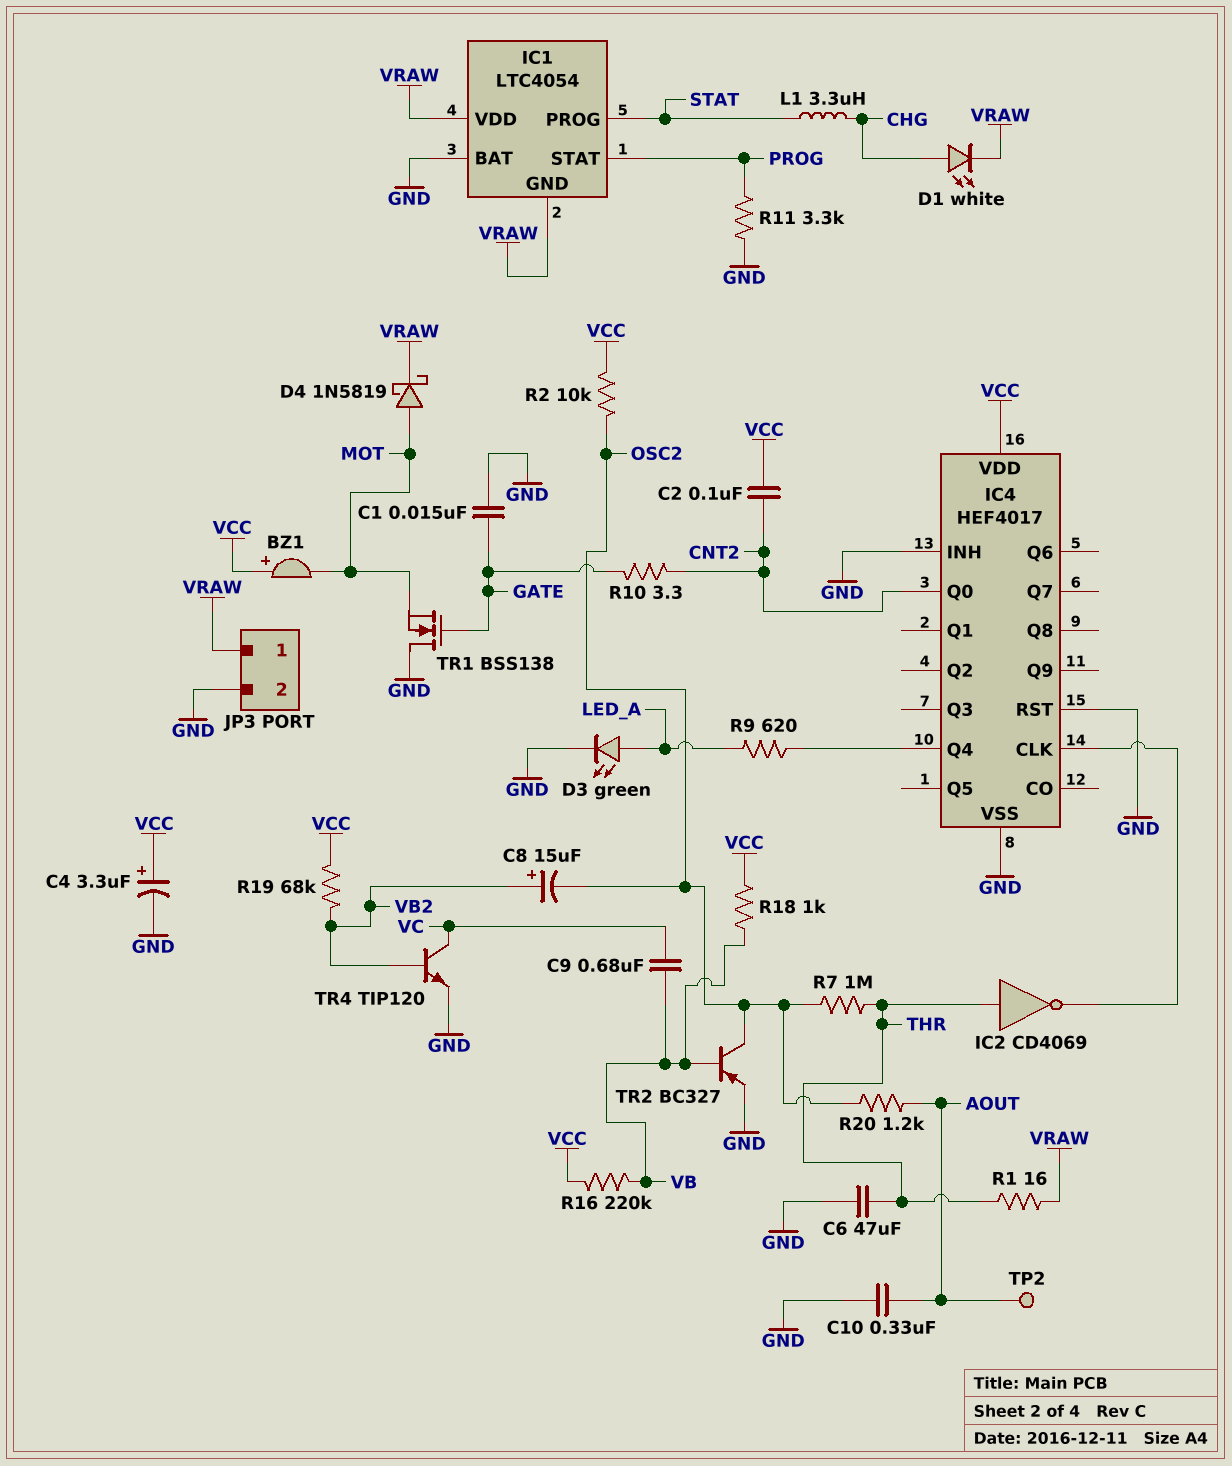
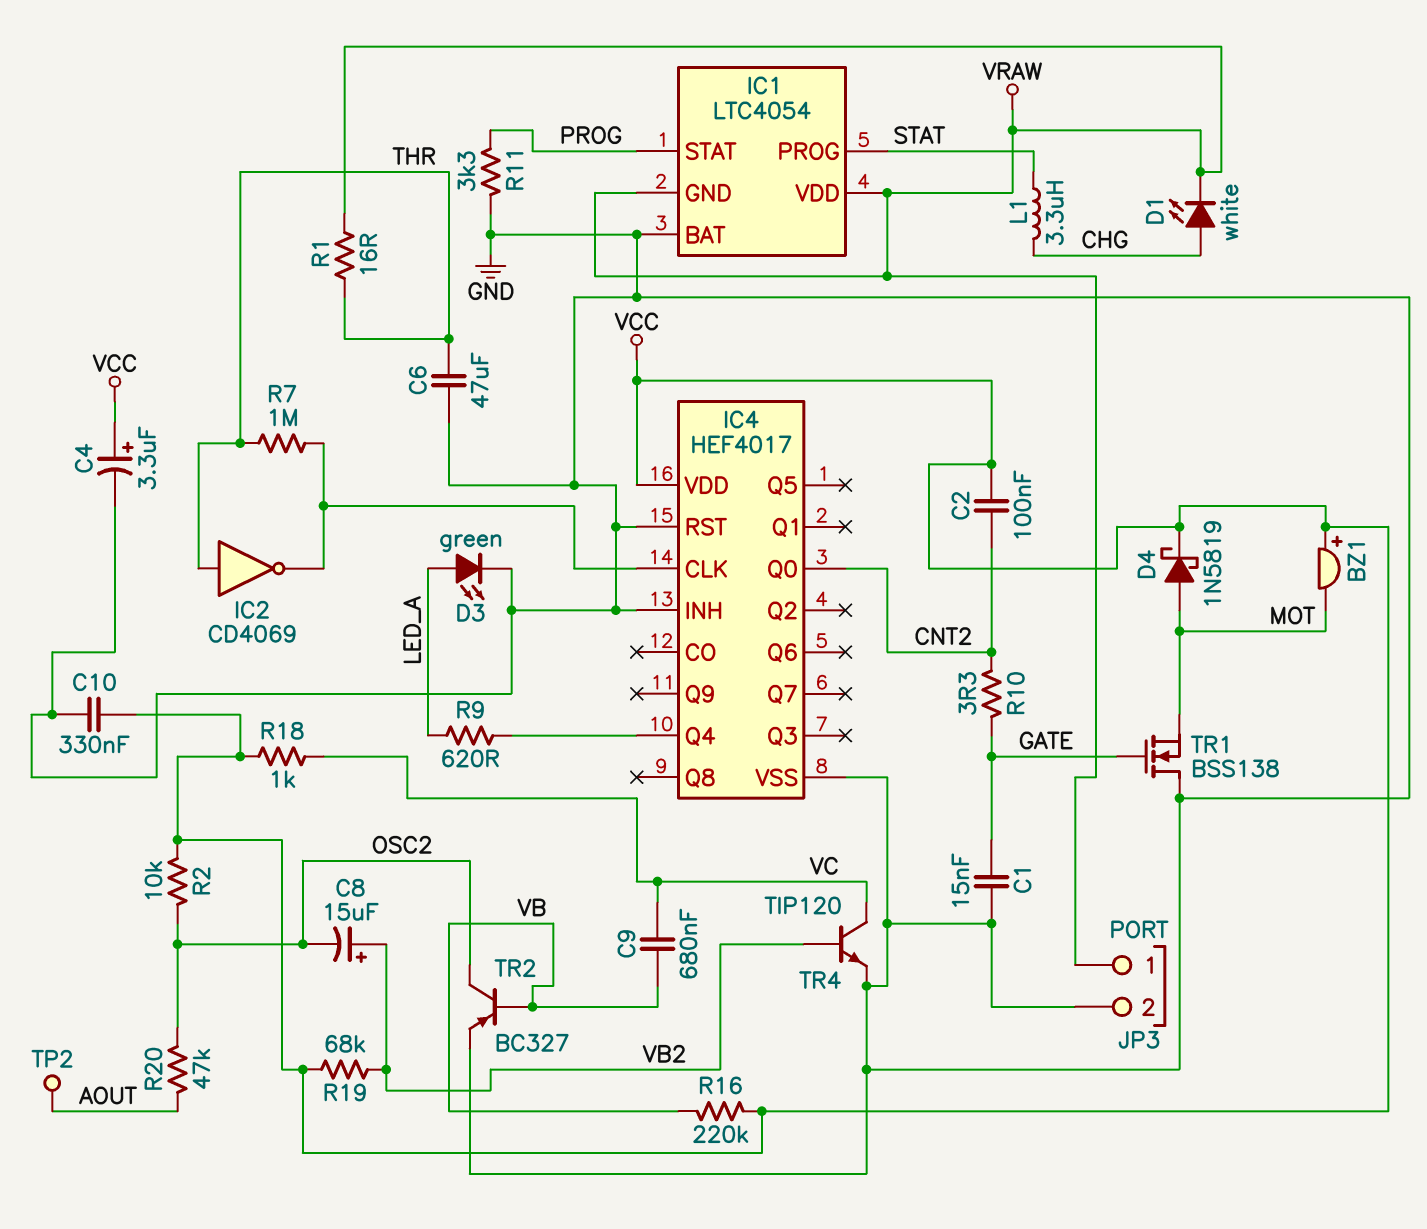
C10: 330nF (AOUT, GND) -> 330nF (GND, VCC)
D4: schottky 1N5819 (A MOT, K VRAW) -> schottky 1N5819 (A MOT, K VCC)
R7: 1M (OSC2, THR) -> 1M (IC4/CLK, THR)
R18: 1k (VB, VCC) -> 1k (VC, VCC)
R20: 1.2k (AOUT, OSC2) -> 47k (AOUT, OSC2)

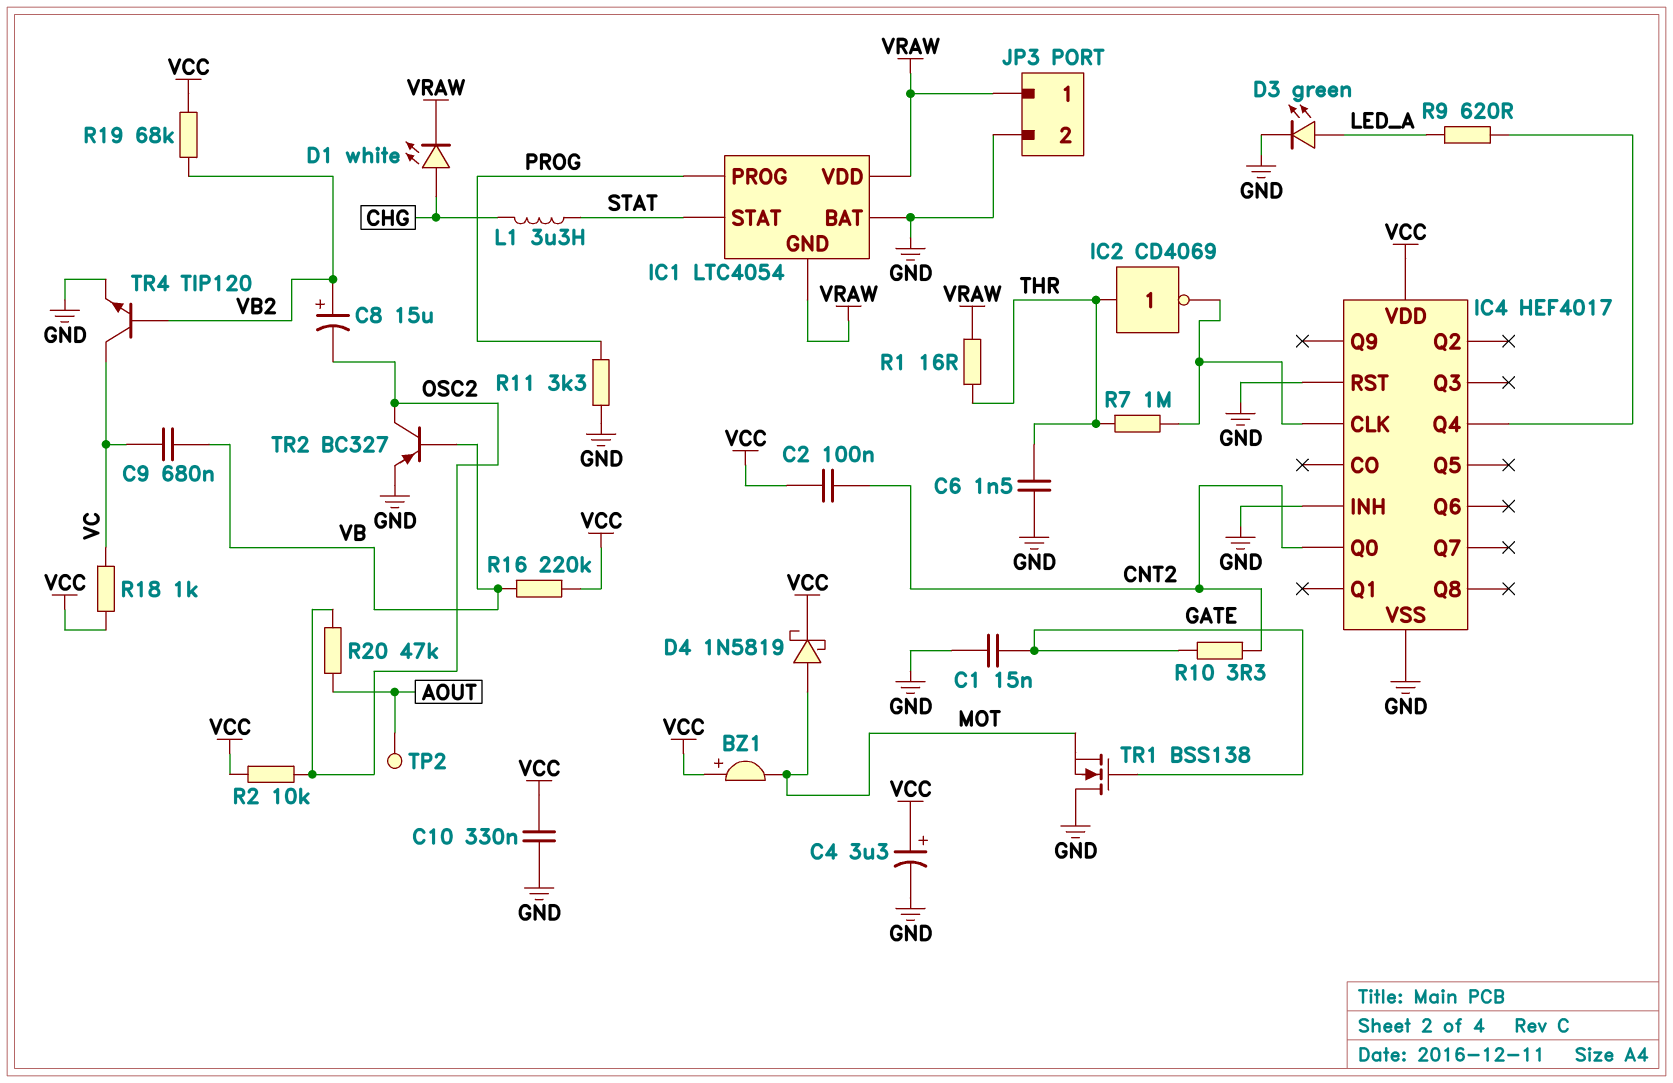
C6: 47uF (GND, THR) -> 1.5nF (GND, THR)
IC1 pin PROG: STAT -> PROG
IC1 pin STAT: PROG -> STAT

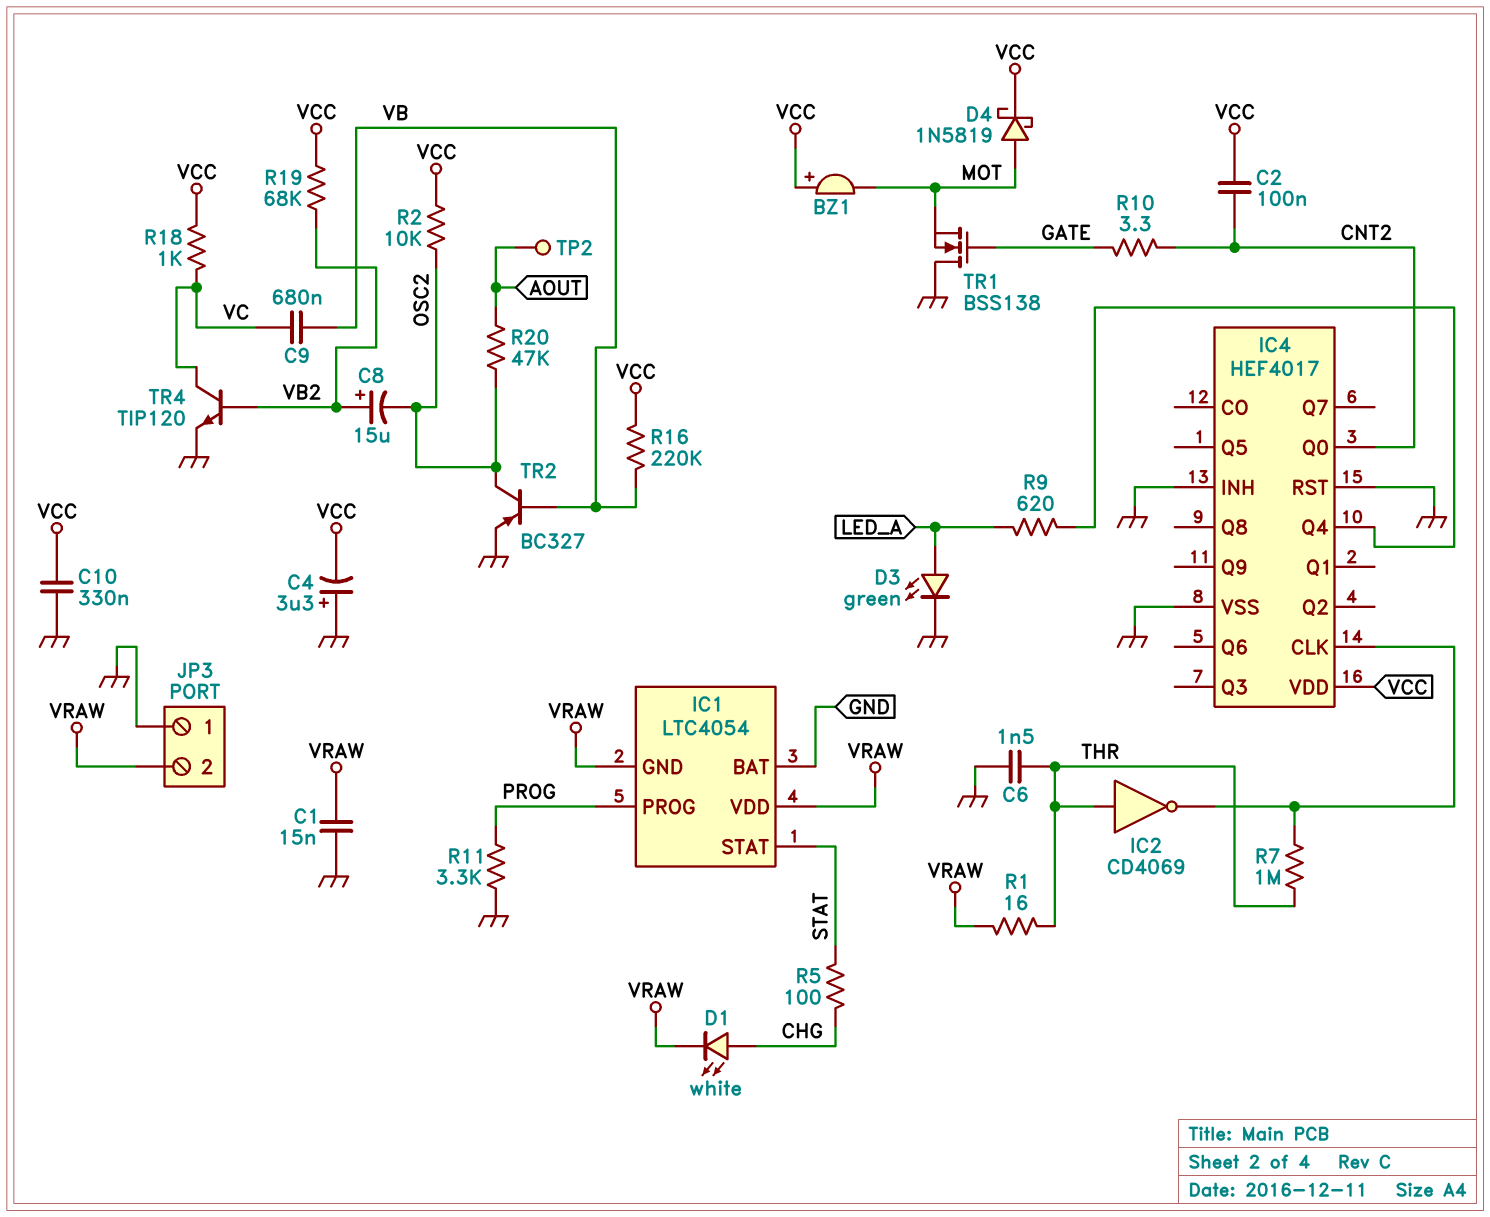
C1: 15nF (GATE, GND) -> 15nF (GND, VRAW)
C4: 3.3uF (plus VCC, minus GND) -> 3.3uF (plus GND, minus VCC)
JP3 pin 1: VRAW -> GND
JP3 pin 2: GND -> VRAW
L1: 3.3uH (CHG, STAT) -> none
R5: none -> 100 (CHG, STAT)

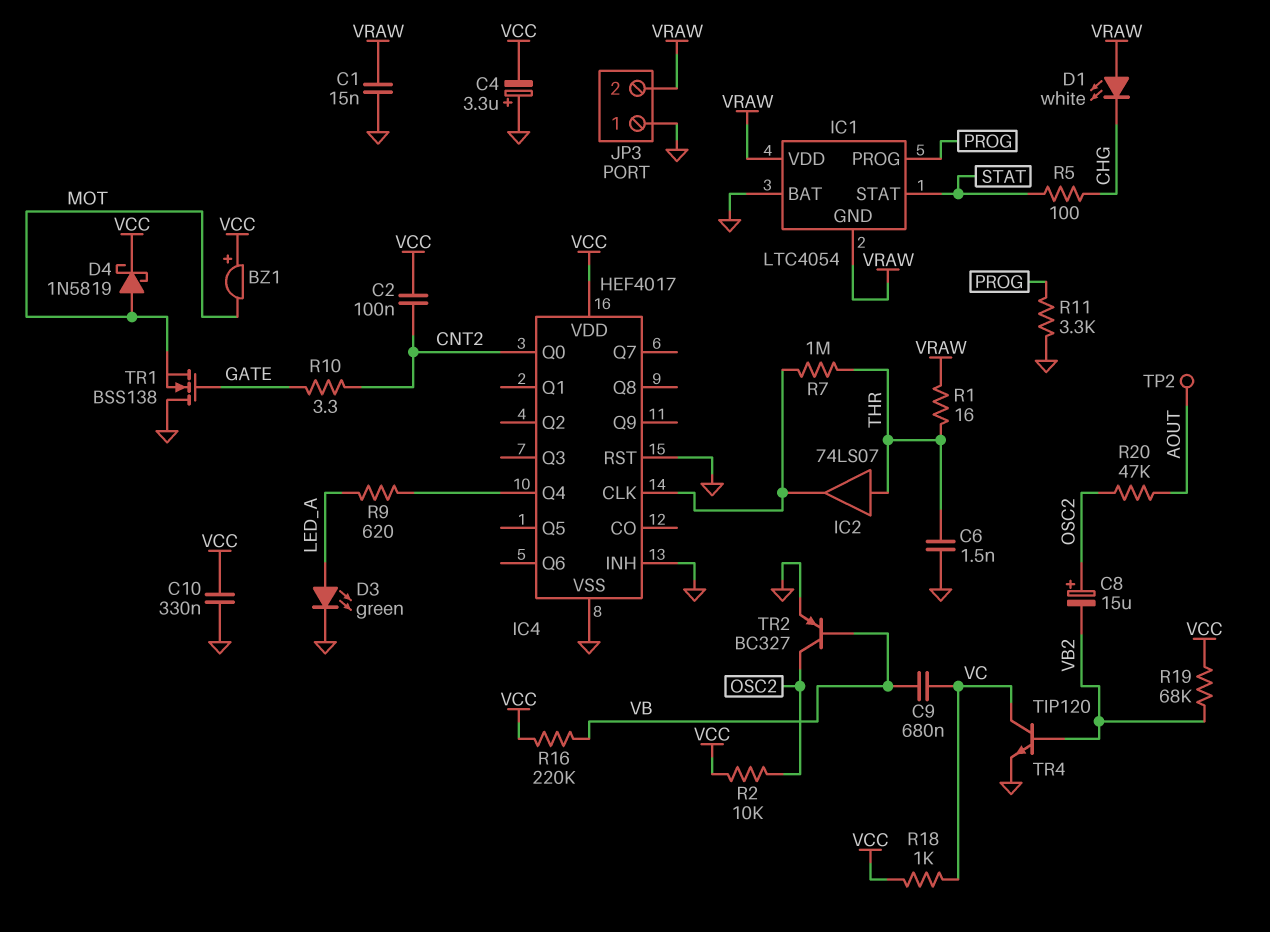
C8: 15uF (plus VB2, minus OSC2) -> 15uF (plus OSC2, minus VB2)
D1: LED white (A CHG, K VRAW) -> LED white (A VRAW, K CHG)
IC2: NOT CD4069 (in THR, out IC4/CLK) -> buffer 74LS07 (in THR, out IC4/CLK)

